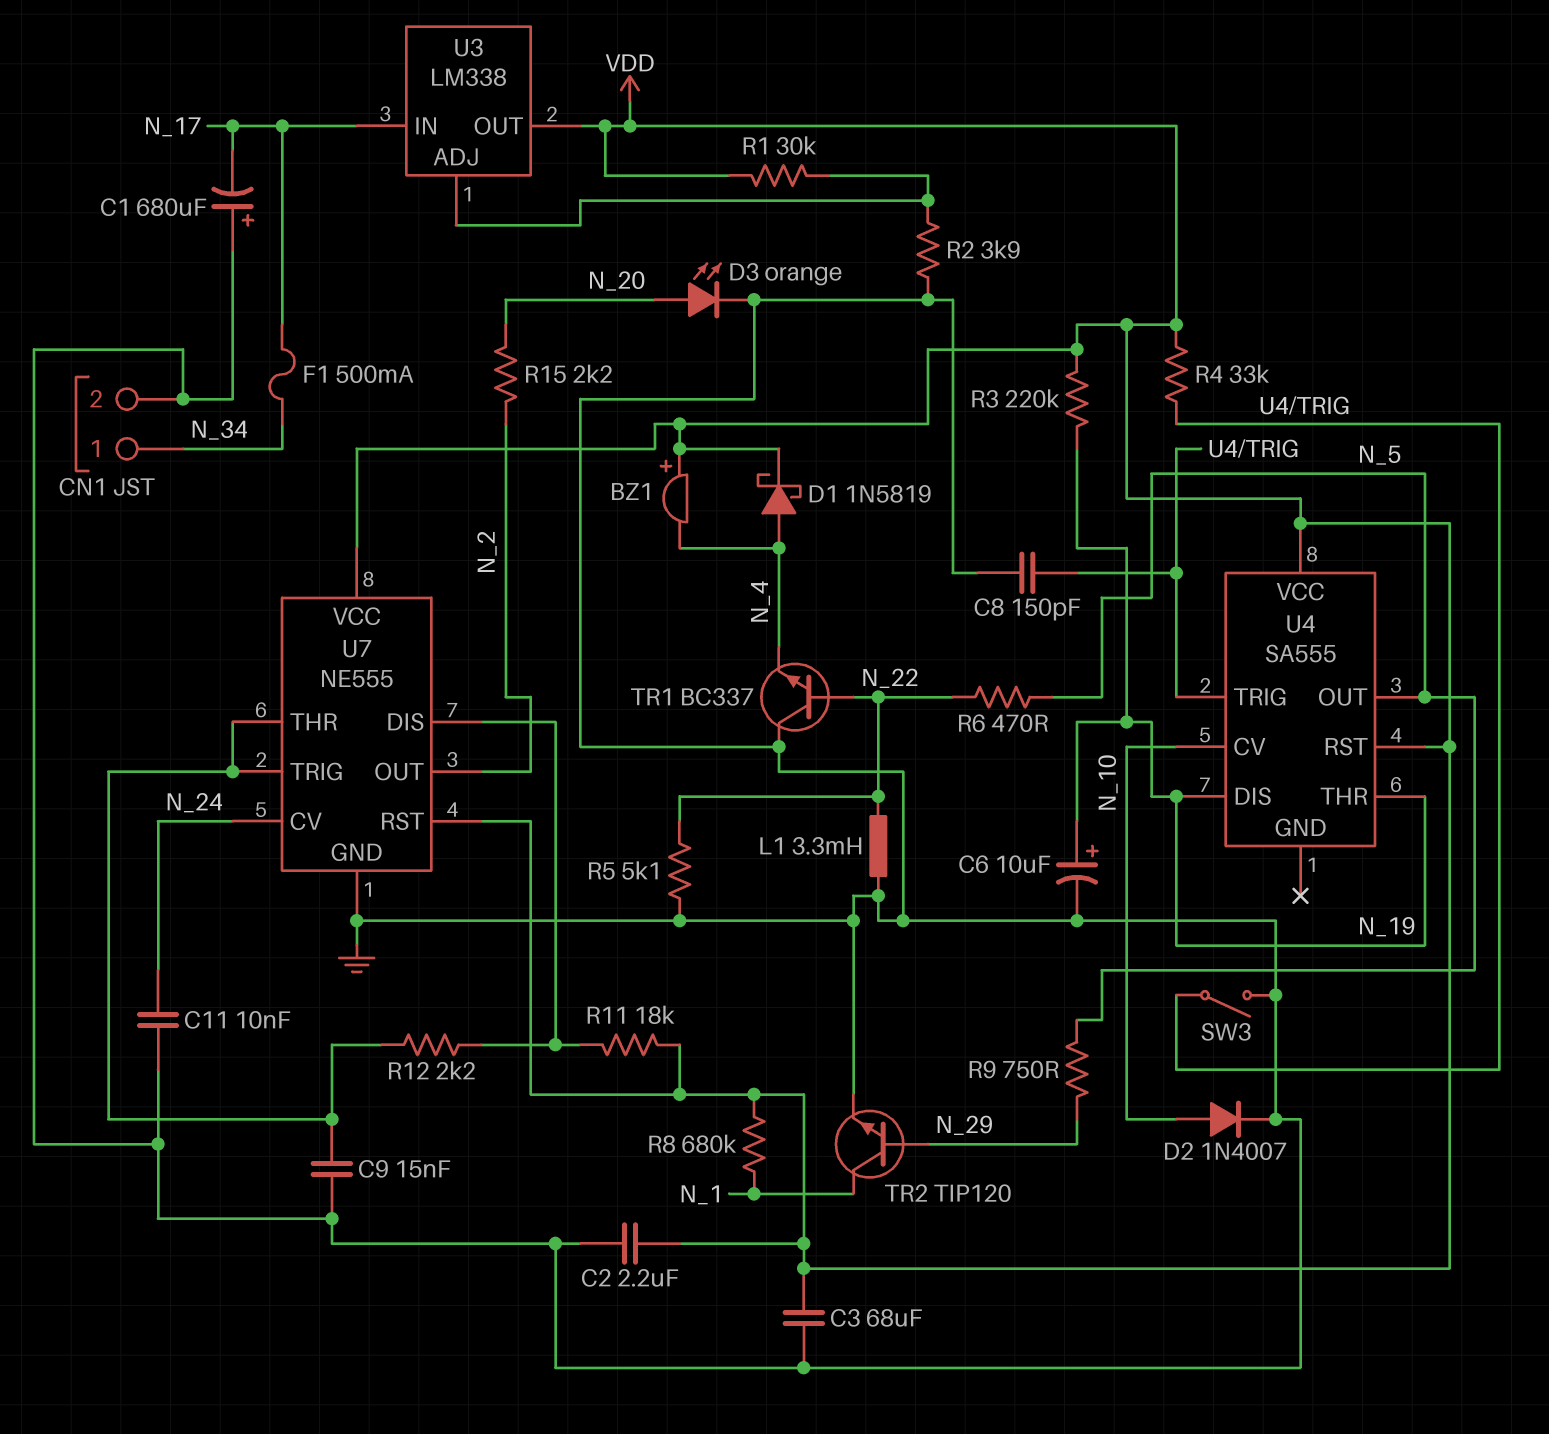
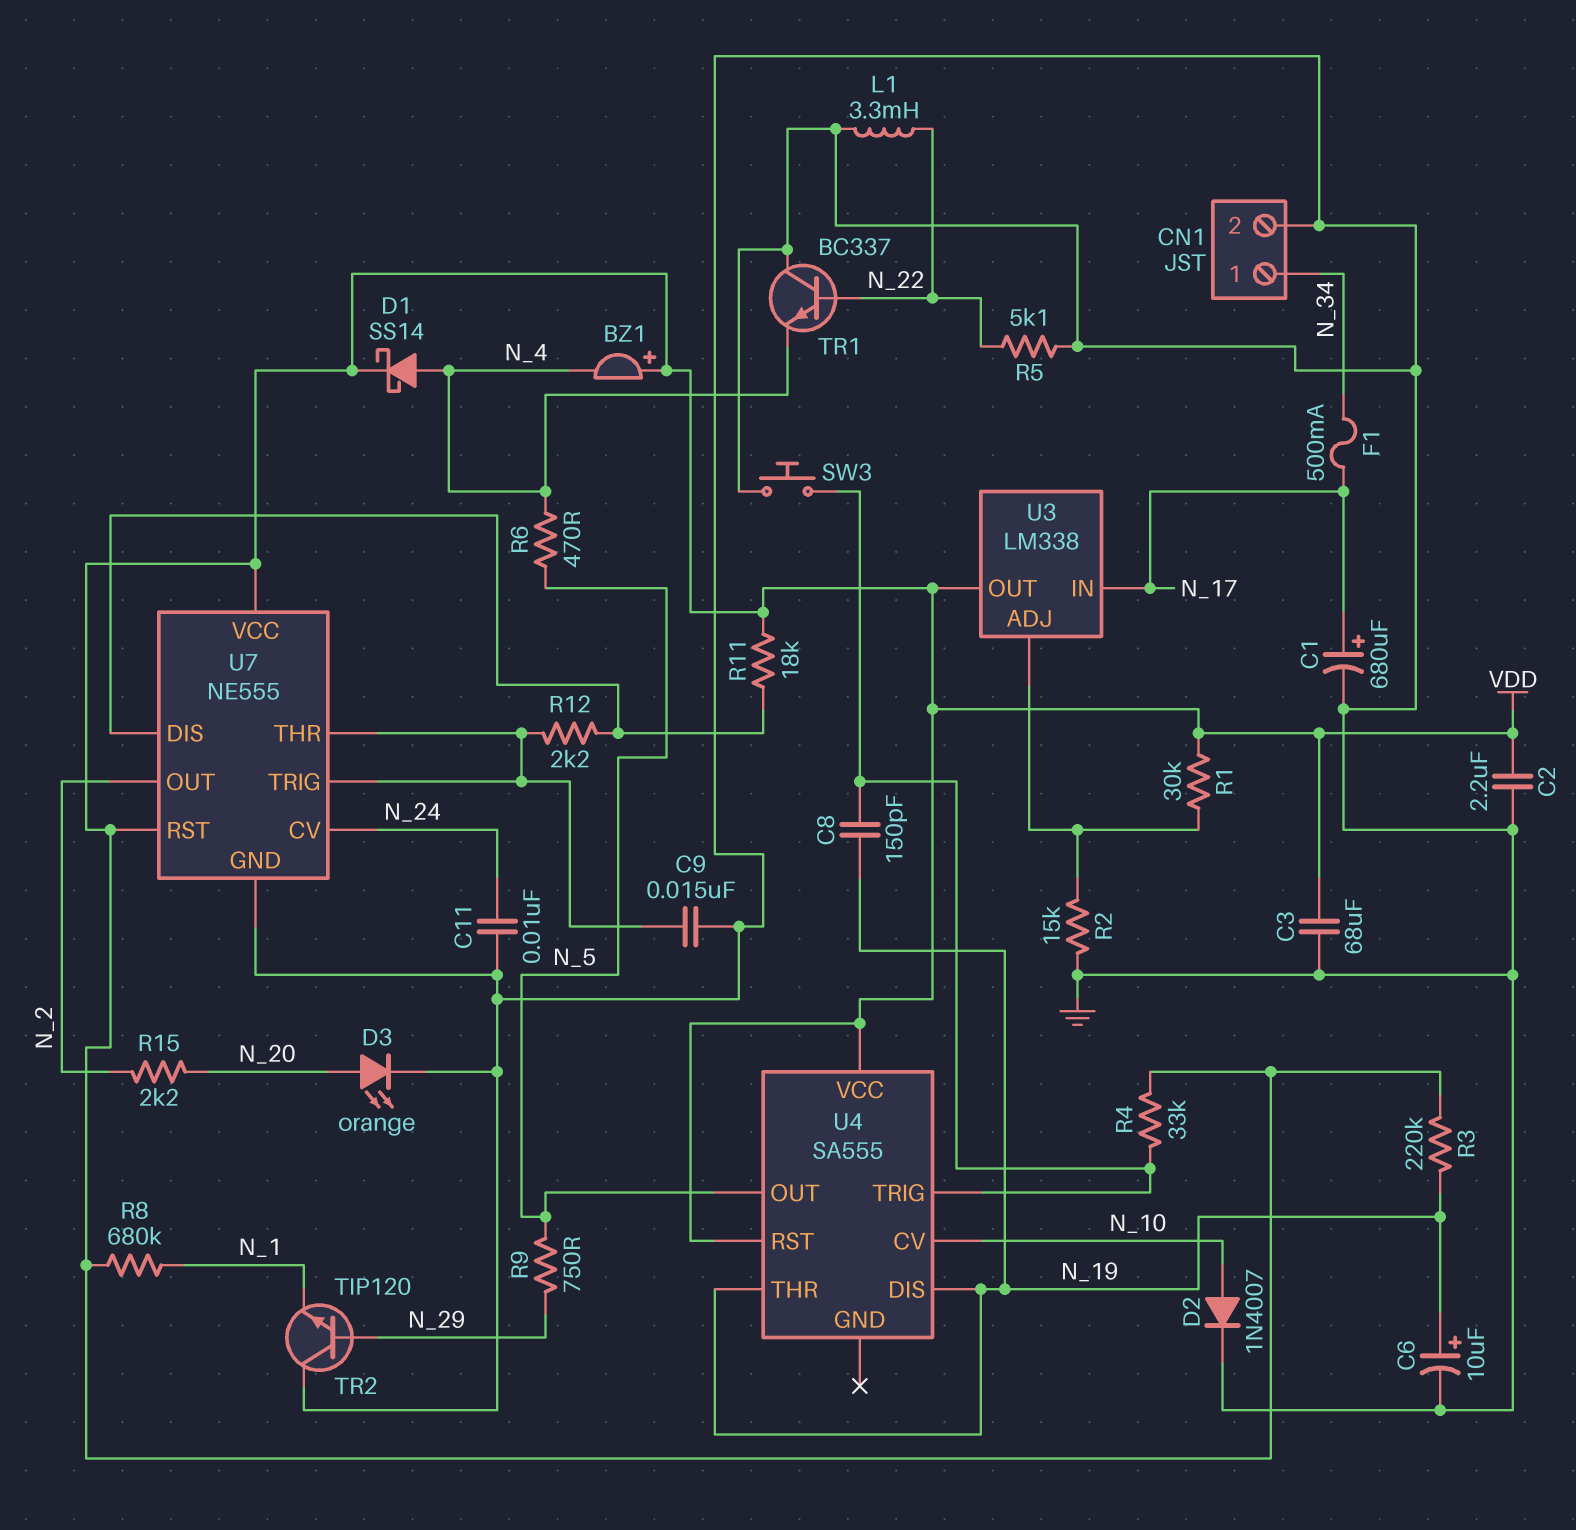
C1: 680uF (plus GND, minus N_17) -> 680uF (plus N_17, minus GND)
C8: 150pF (GND, U4/TRIG) -> 150pF (N_19, U4/TRIG)
D1: schottky 1N5819 (A N_4, K VDD) -> schottky SS14 (A N_4, K VDD)
R2: 3.9k (GND, U3/ADJ) -> 15k (GND, U3/ADJ)
R6: 470 (N_5, N_22) -> 470 (N_4, N_5)
SW3: switch (GND, U4/TRIG) -> button (GND, U4/TRIG)
TR2: NPN TIP120 (B N_29, C N_1, E GND) -> NPN TIP120 (B N_29, C GND, E N_1)

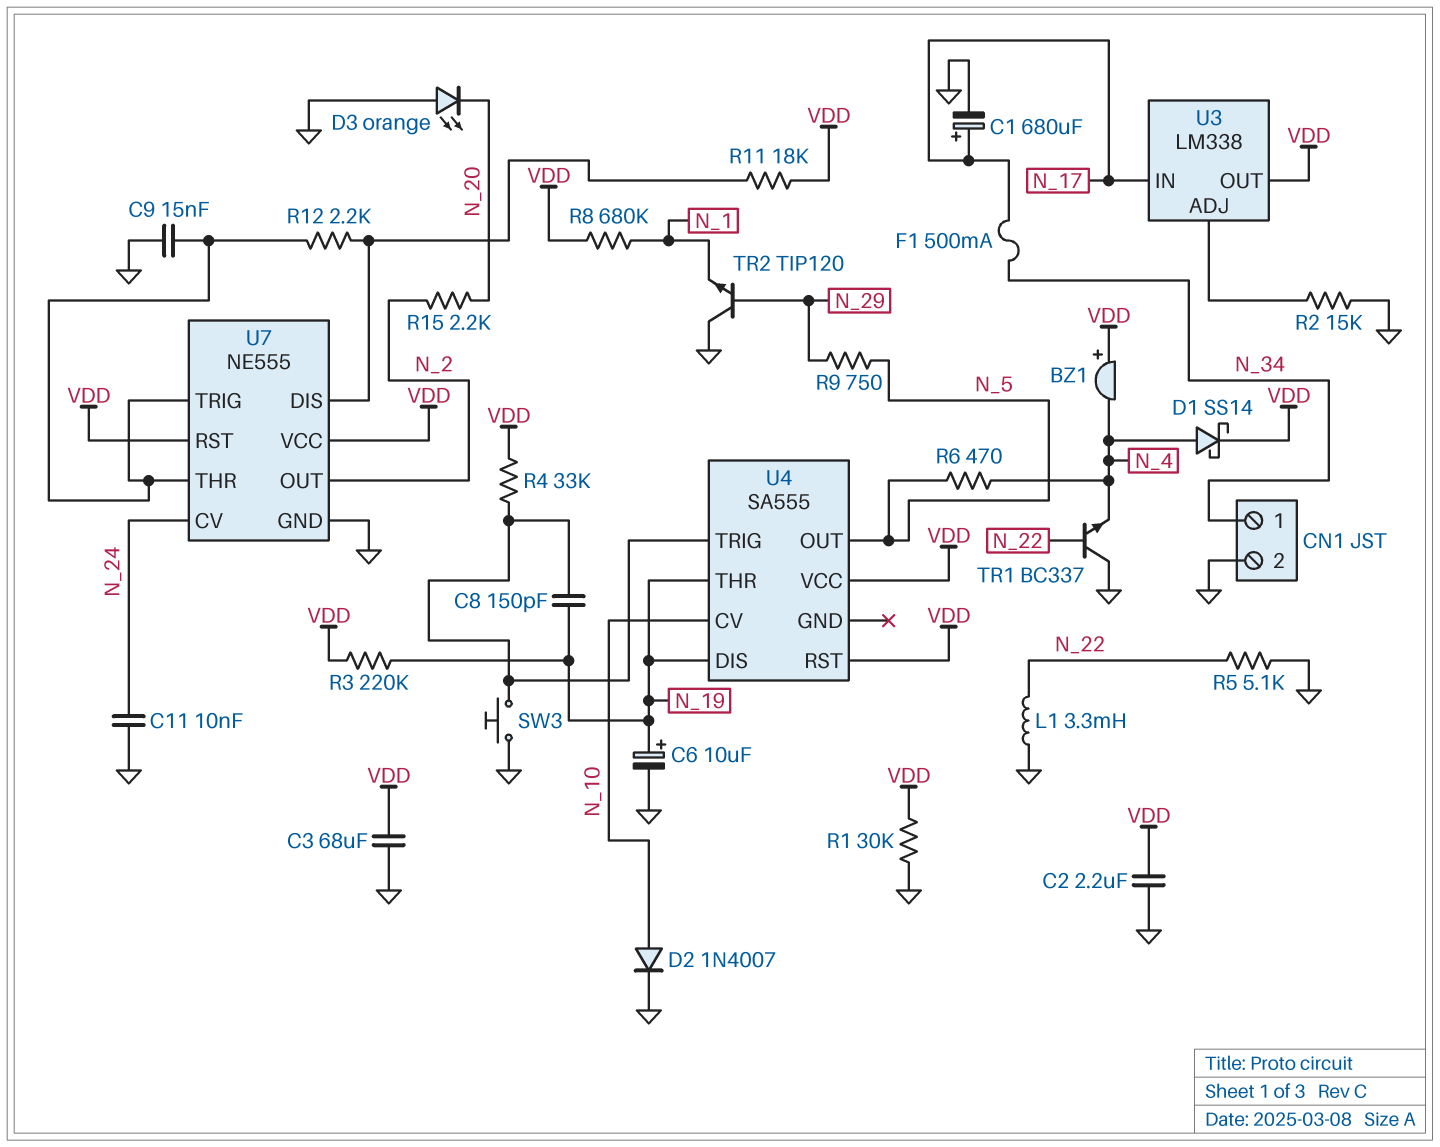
D3: LED orange (A N_20, K GND) -> LED orange (A GND, K N_20)
R1: 30k (U3/ADJ, VDD) -> 30k (GND, VDD)

